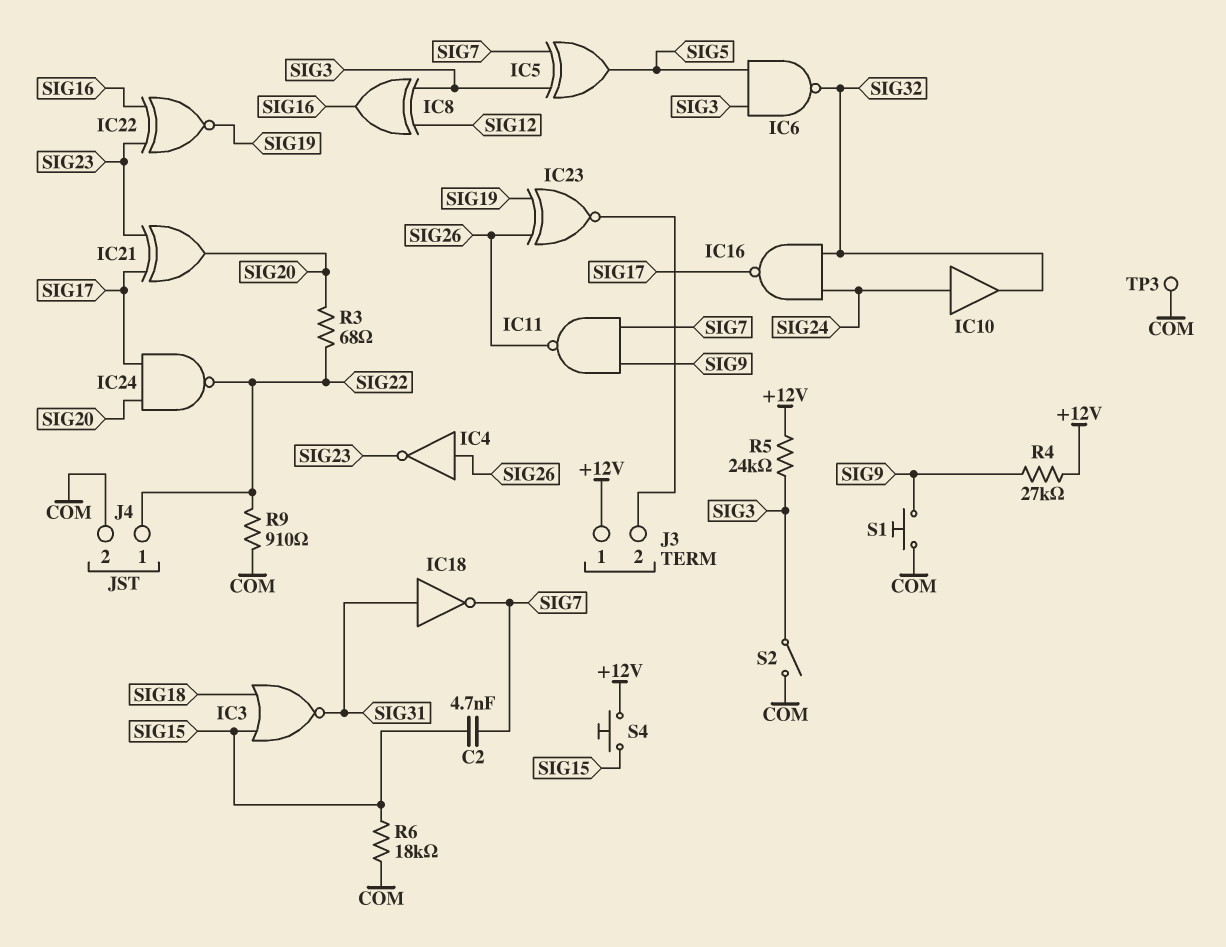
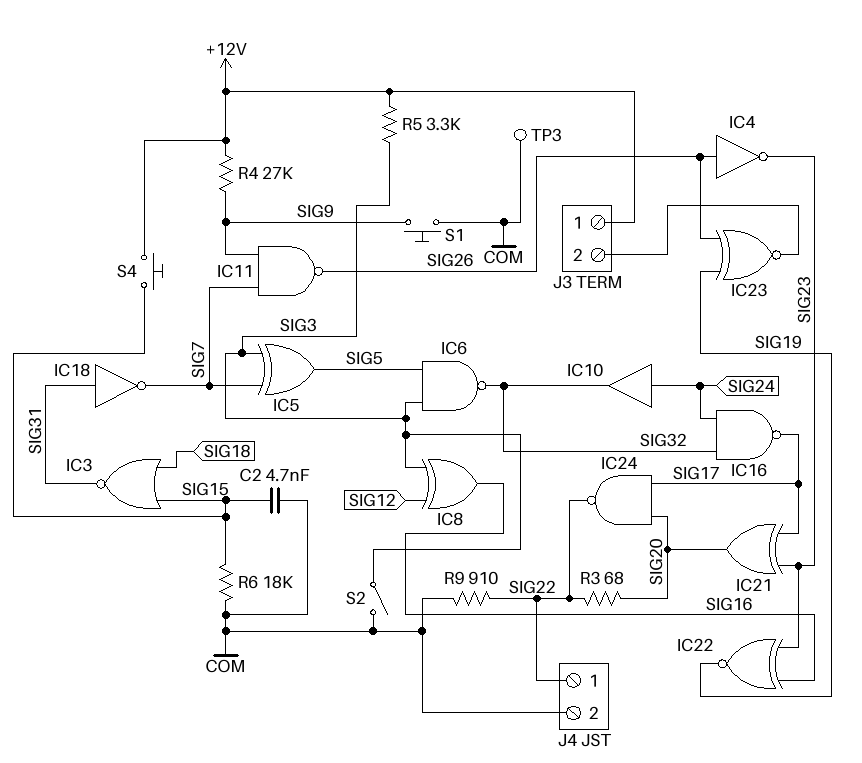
C2: 4.7nF (SIG7, SIG15) -> 4.7nF (COM, SIG15)
R5: 24k (+12V, SIG3) -> 3.3k (+12V, SIG3)

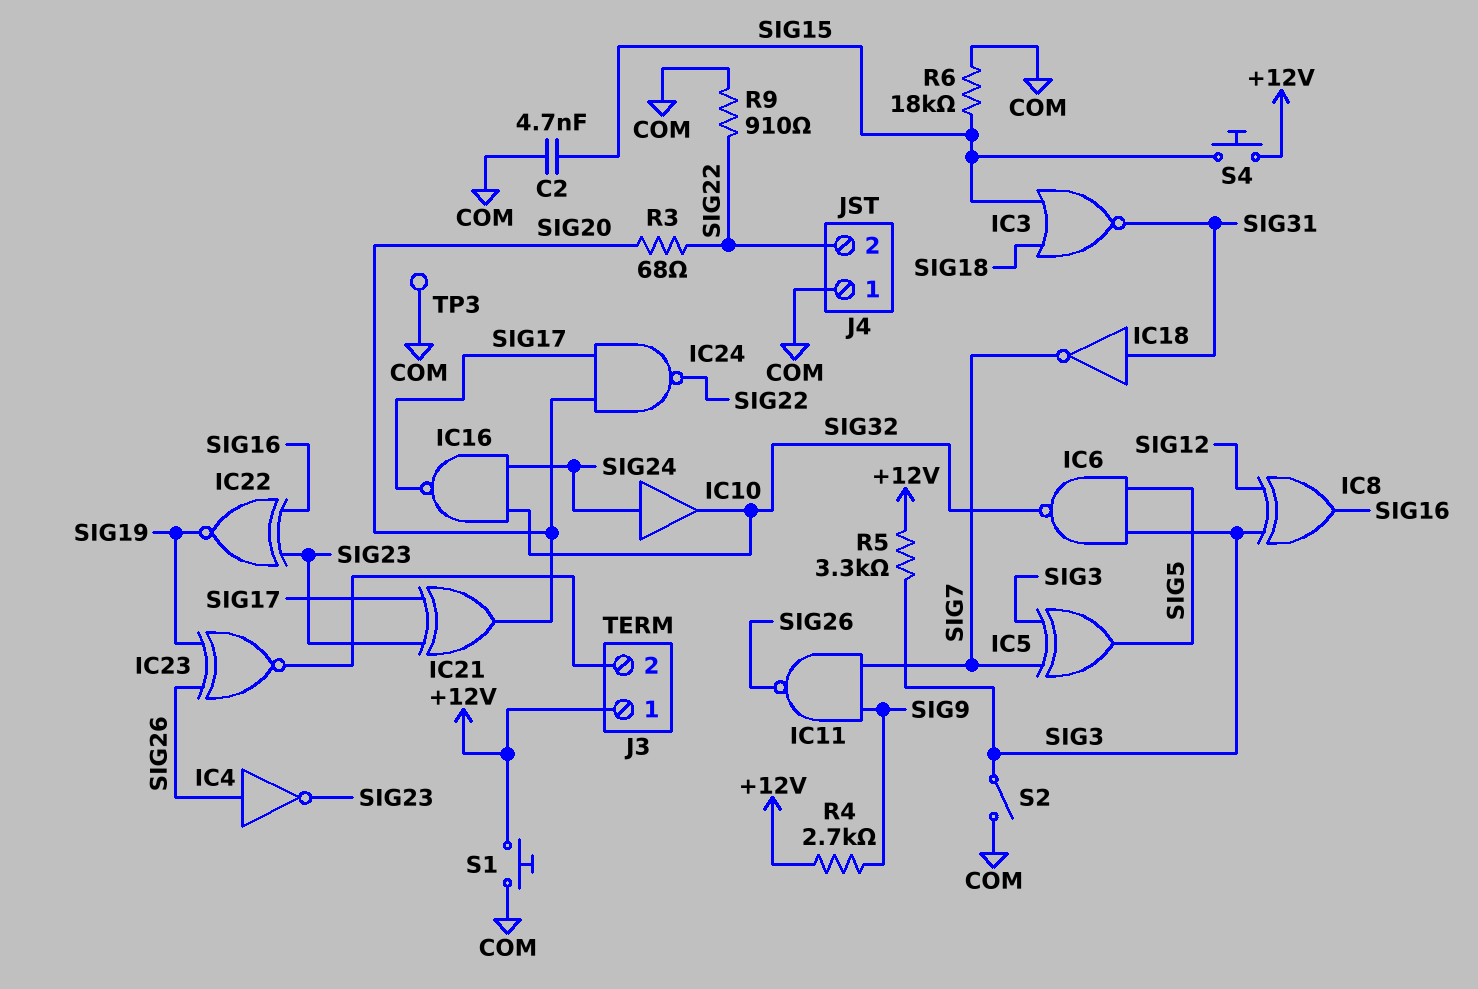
J4 pin 1: SIG22 -> COM
J4 pin 2: COM -> SIG22
R4: 27k (+12V, SIG9) -> 2.7k (+12V, SIG9)
S1: button (COM, SIG9) -> button (+12V, COM)

